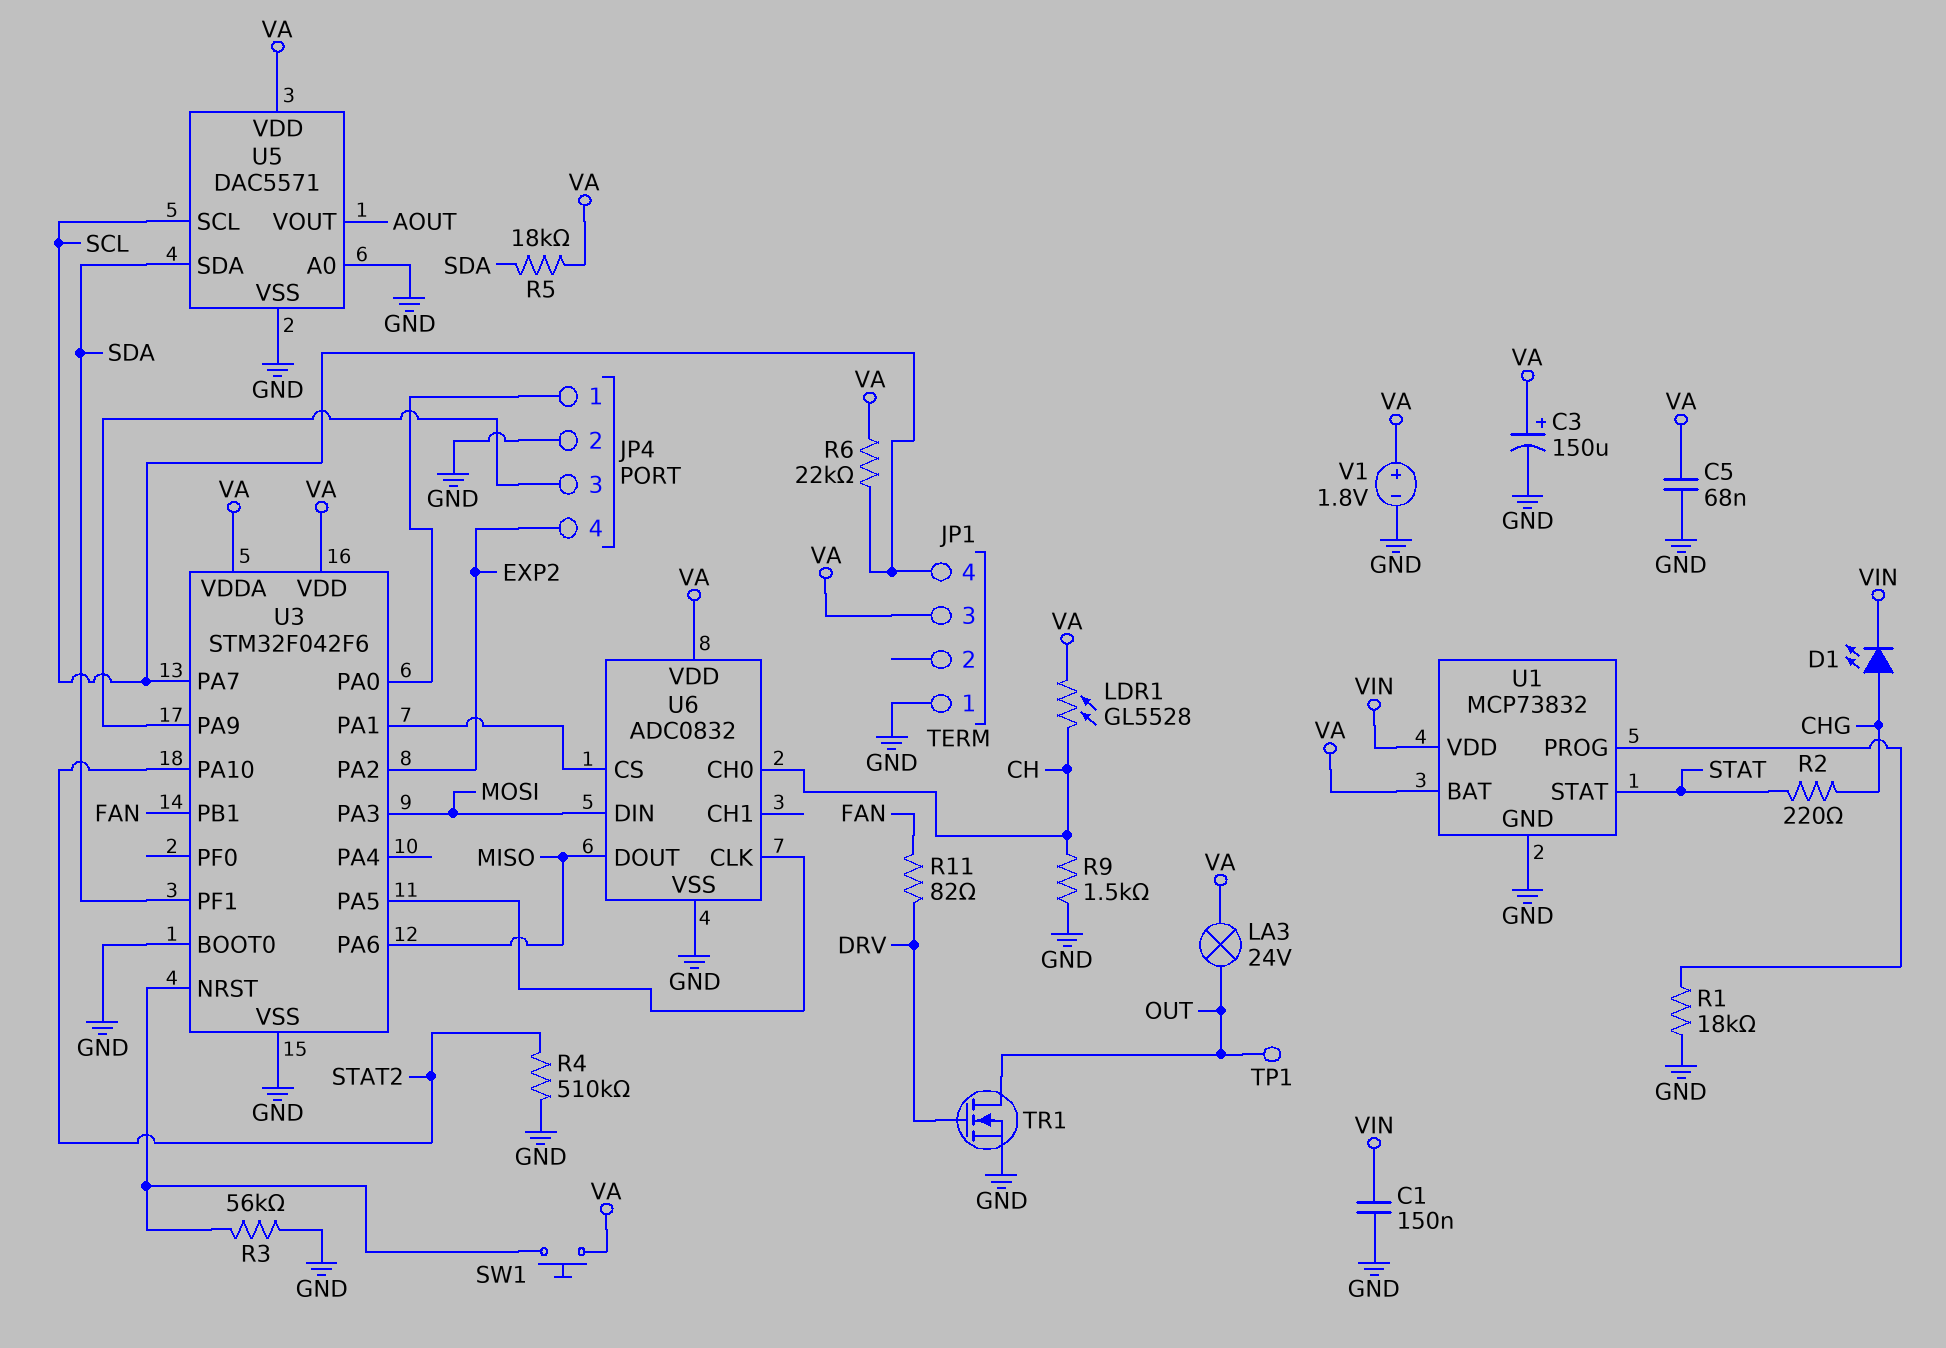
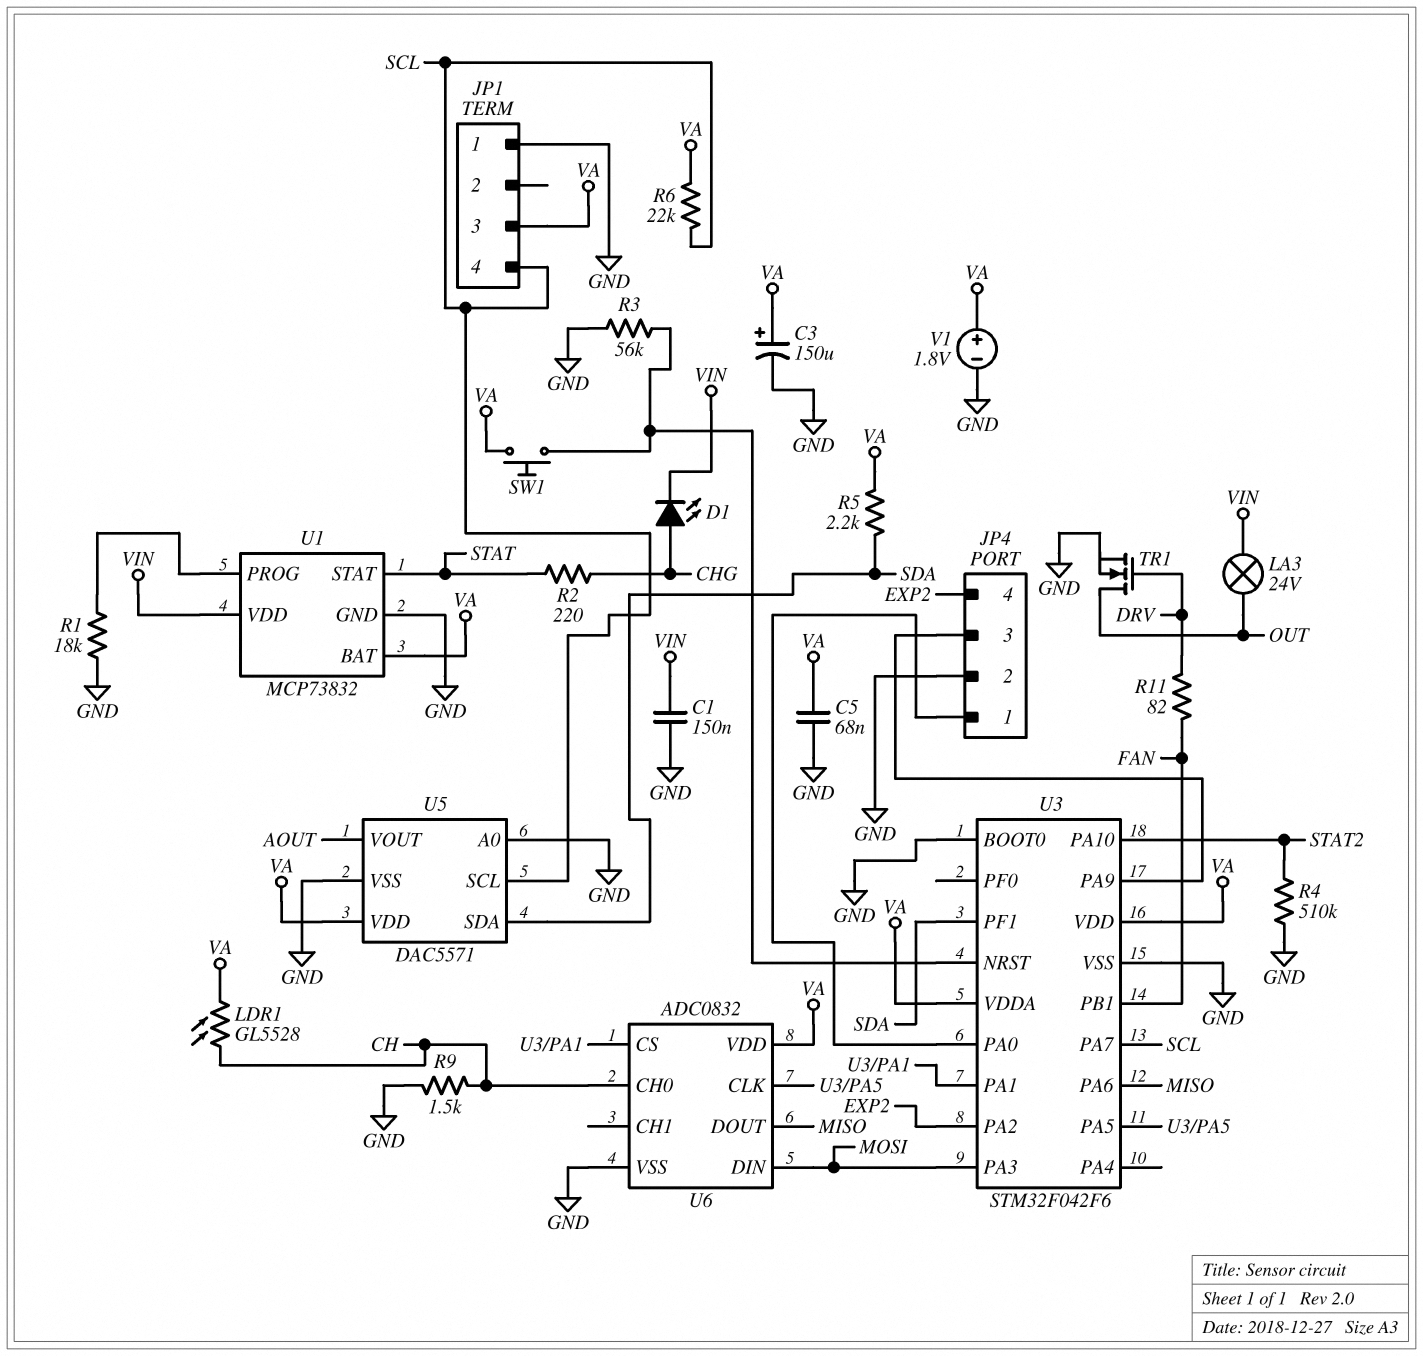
LA3: lamp 24V (OUT, VA) -> lamp 24V (OUT, VIN)
R5: 18k (SDA, VA) -> 2.2k (SDA, VA)
TP1: test point (OUT) -> none

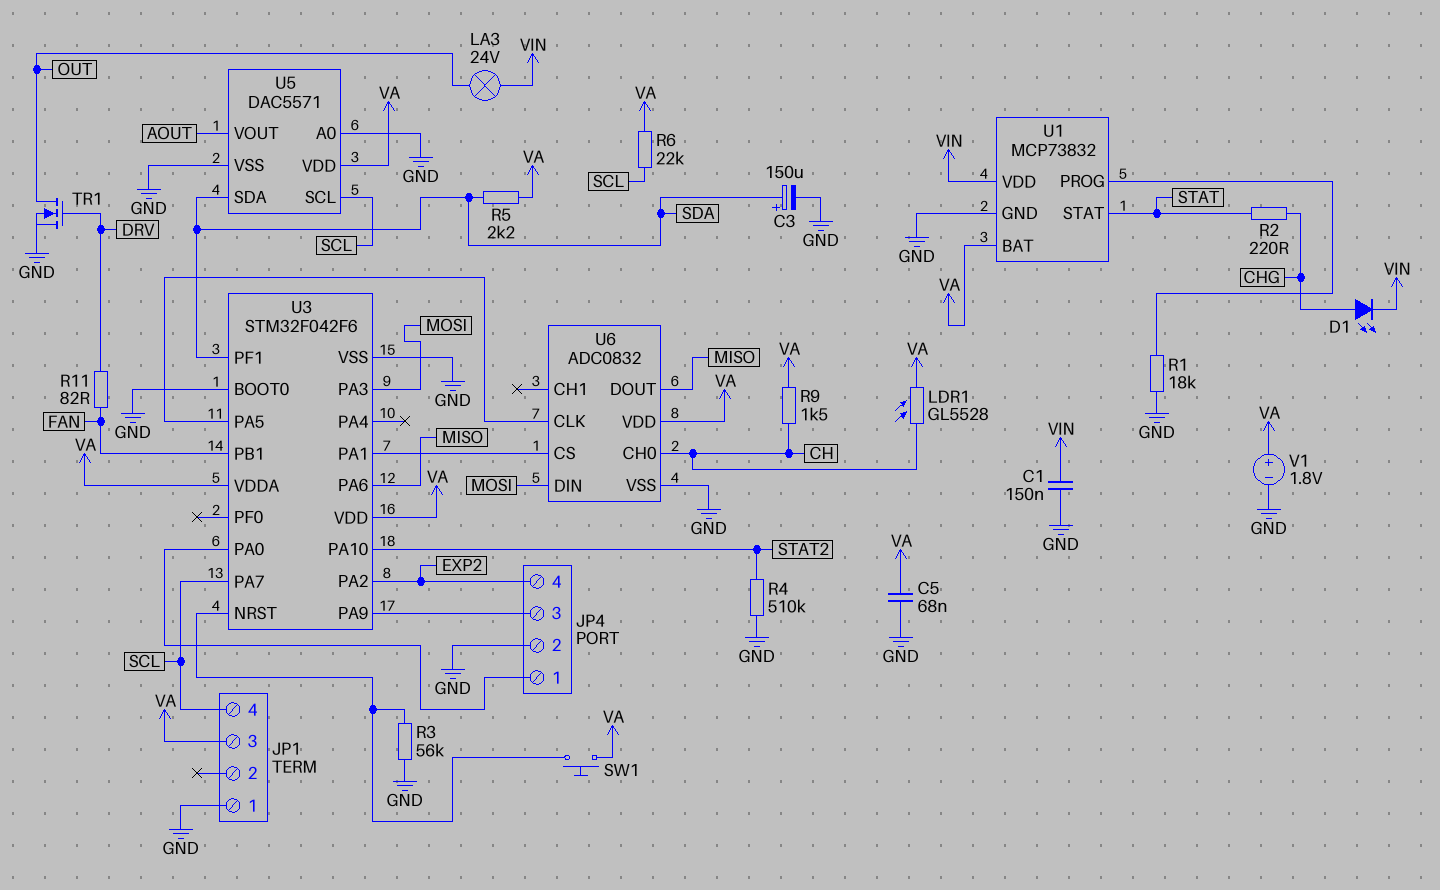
C3: 150uF (plus VA, minus GND) -> 150uF (plus SDA, minus GND)
R9: 1.5k (CH, GND) -> 1.5k (CH, VA)

